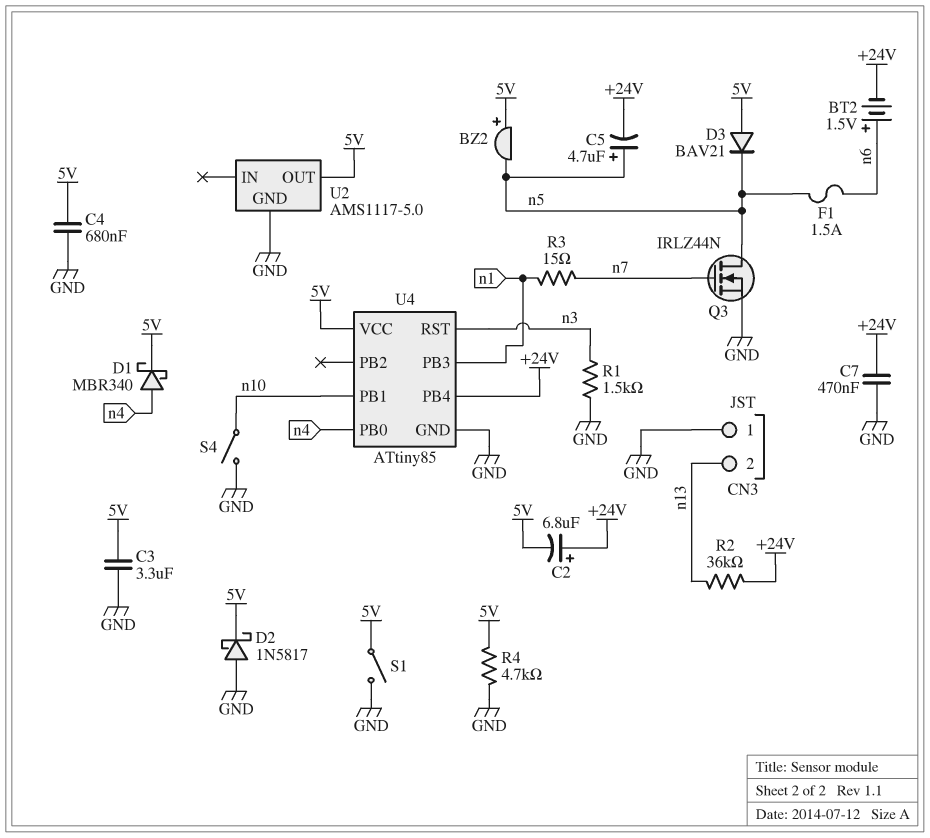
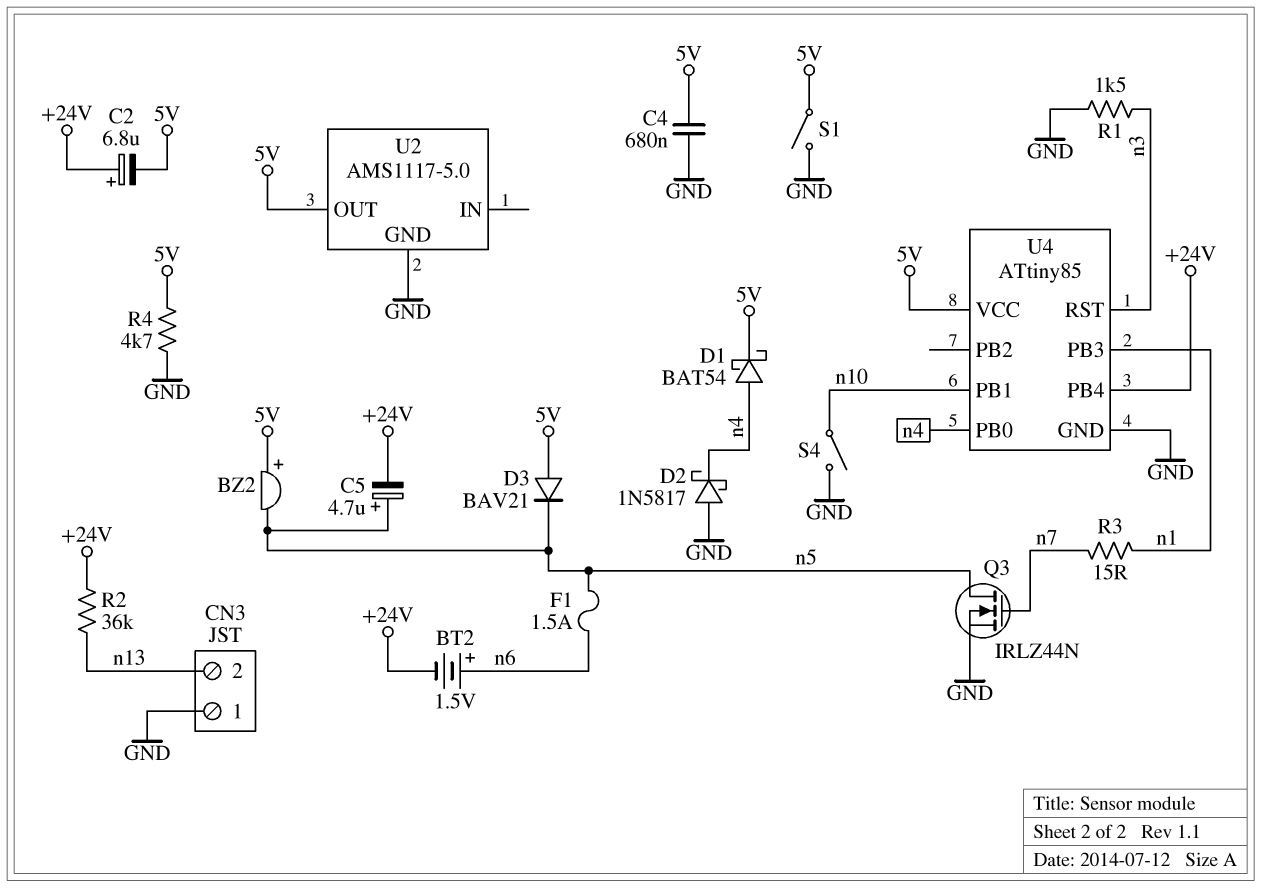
C3: 3.3uF (5V, GND) -> none
C7: 470nF (+24V, GND) -> none
D1: schottky MBR340 (A n4, K 5V) -> schottky BAT54 (A n4, K 5V)
D2: schottky 1N5817 (A GND, K 5V) -> schottky 1N5817 (A GND, K n4)

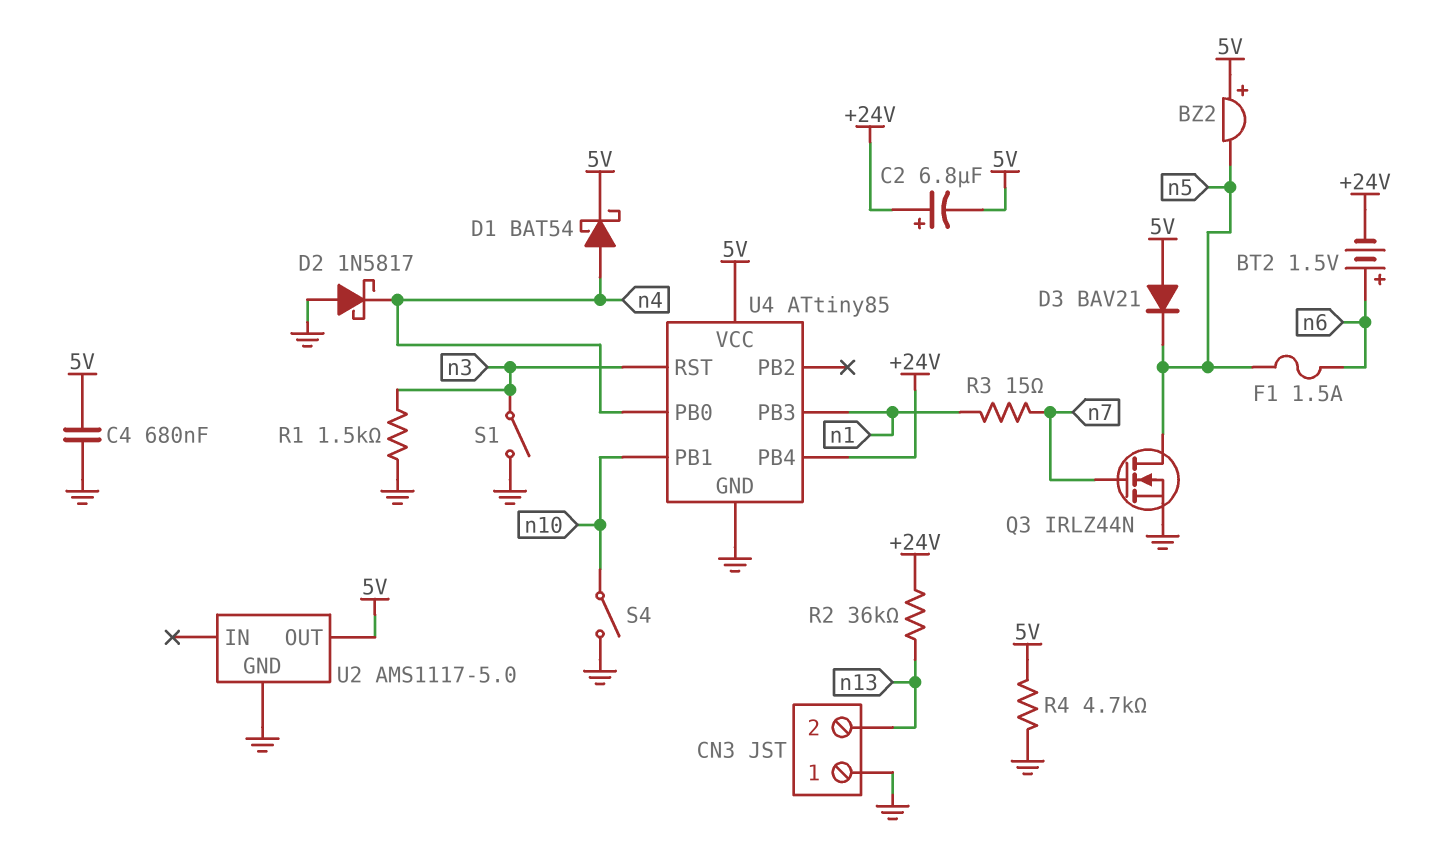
C5: 4.7uF (plus n5, minus +24V) -> none
S1: switch (5V, GND) -> switch (GND, n3)

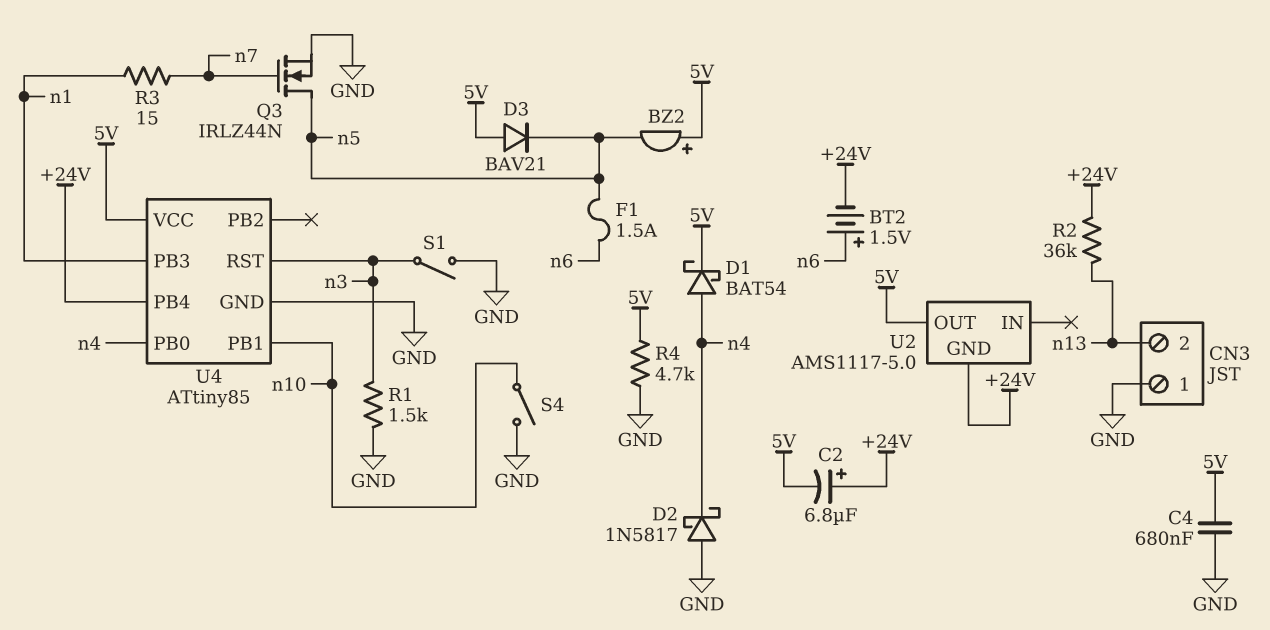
U2 pin GND: GND -> +24V

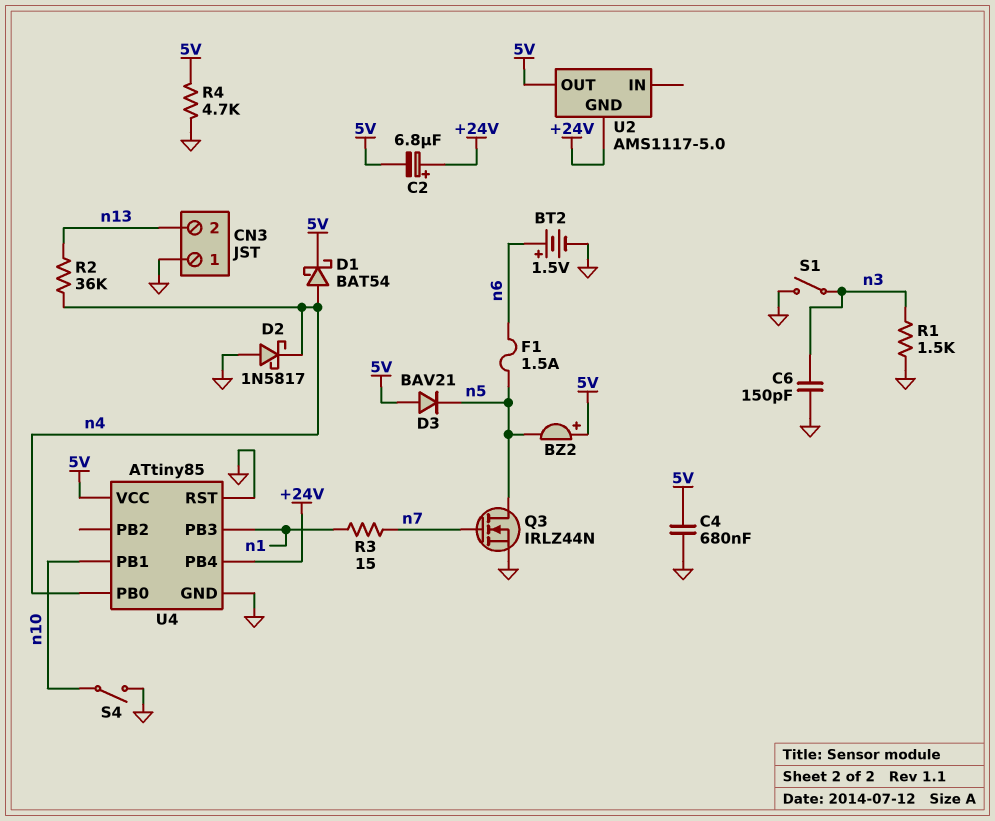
BT2: 1.5V (plus n6, minus +24V) -> 1.5V (plus n6, minus GND)
C6: none -> 150pF (GND, n3)
R2: 36k (+24V, n13) -> 36k (n4, n13)
U4 pin RST: n3 -> GND

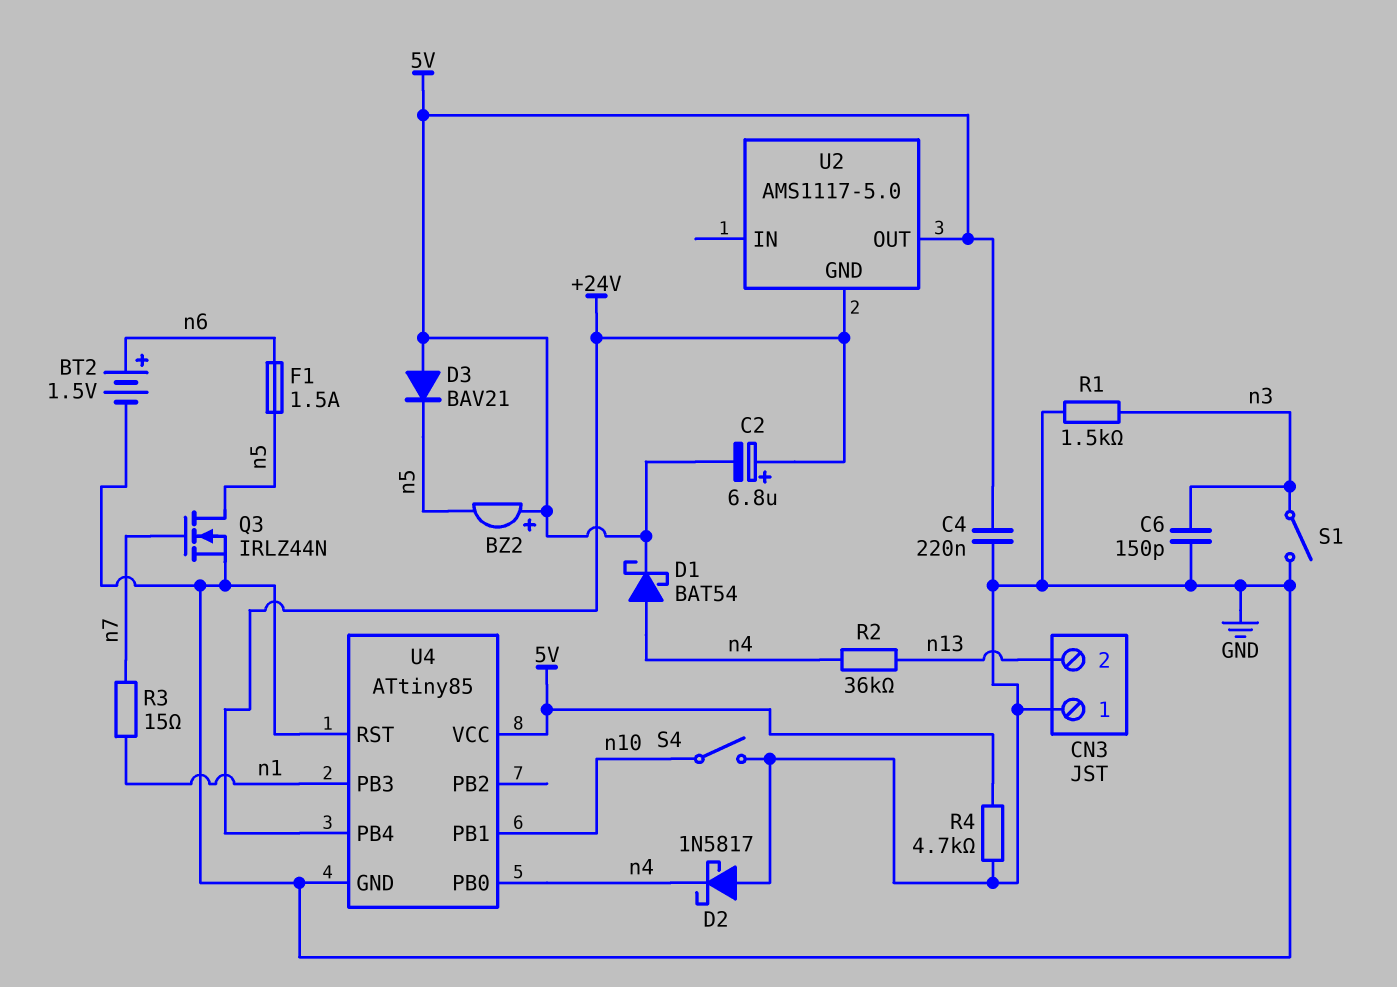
C4: 680nF (5V, GND) -> 220nF (5V, GND)

